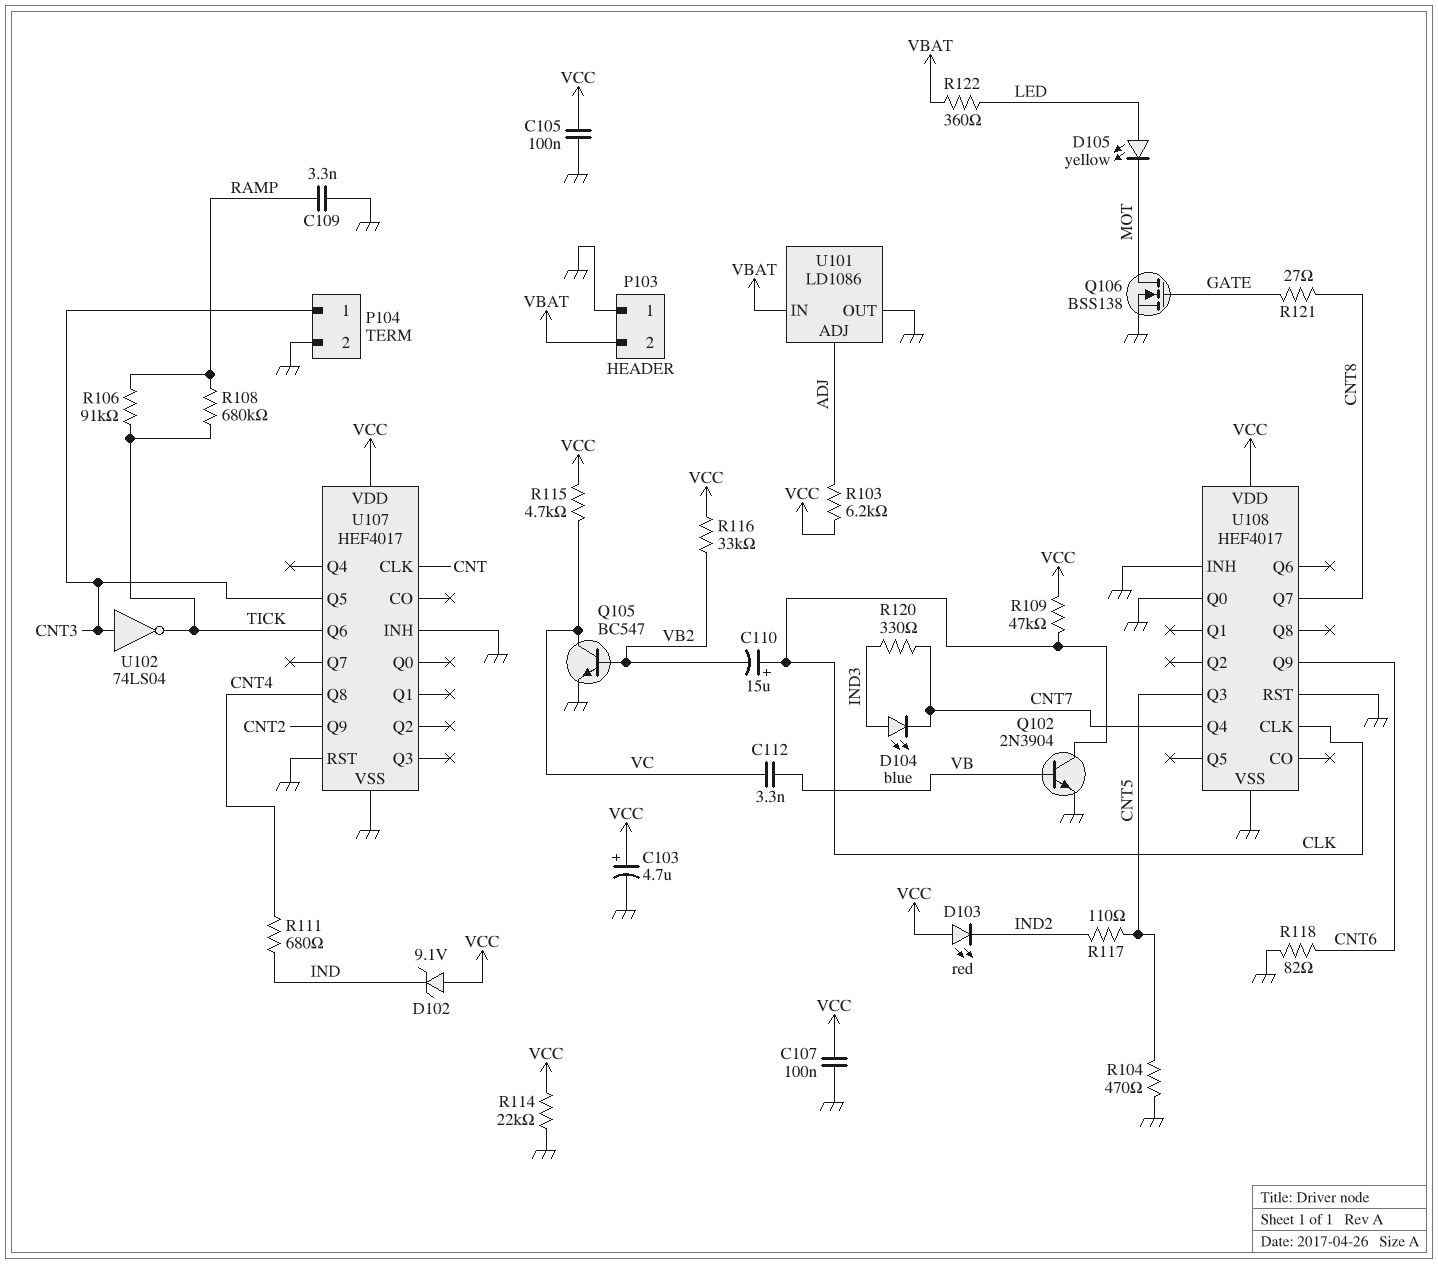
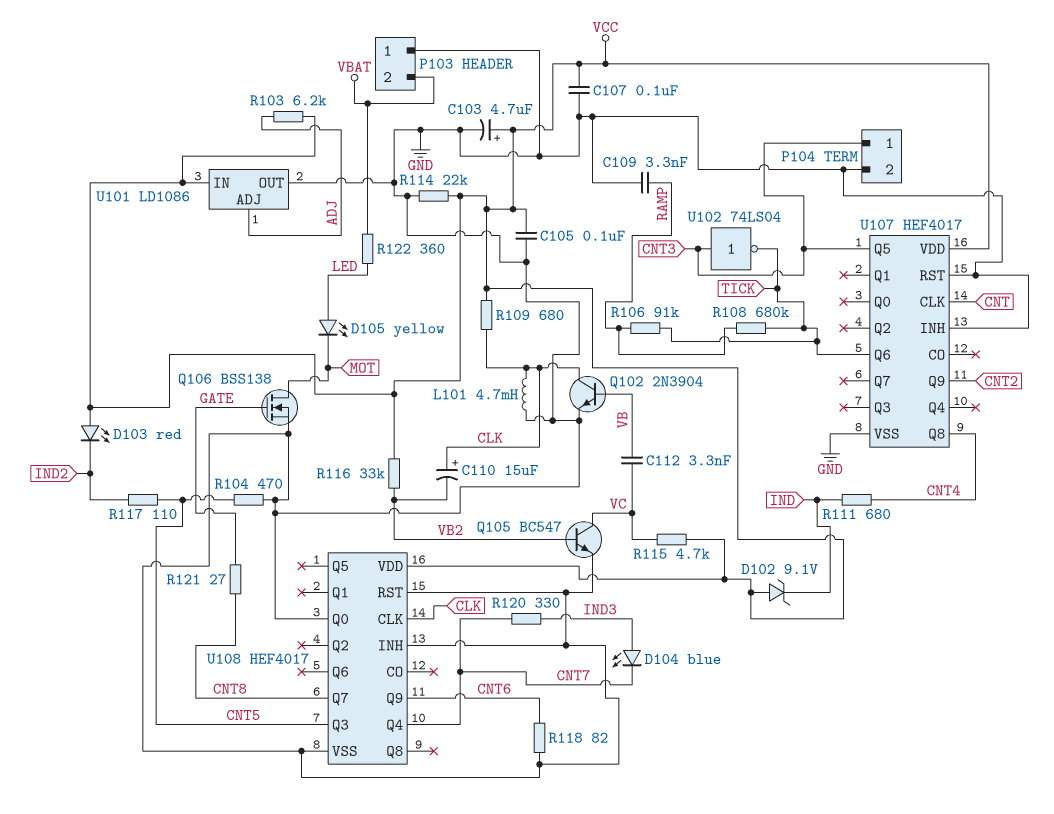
L101: none -> 4.7mH (CLK, GND)
R109: 47k (CLK, VCC) -> 680 (CLK, VCC)
U101 pin IN: VBAT -> VCC

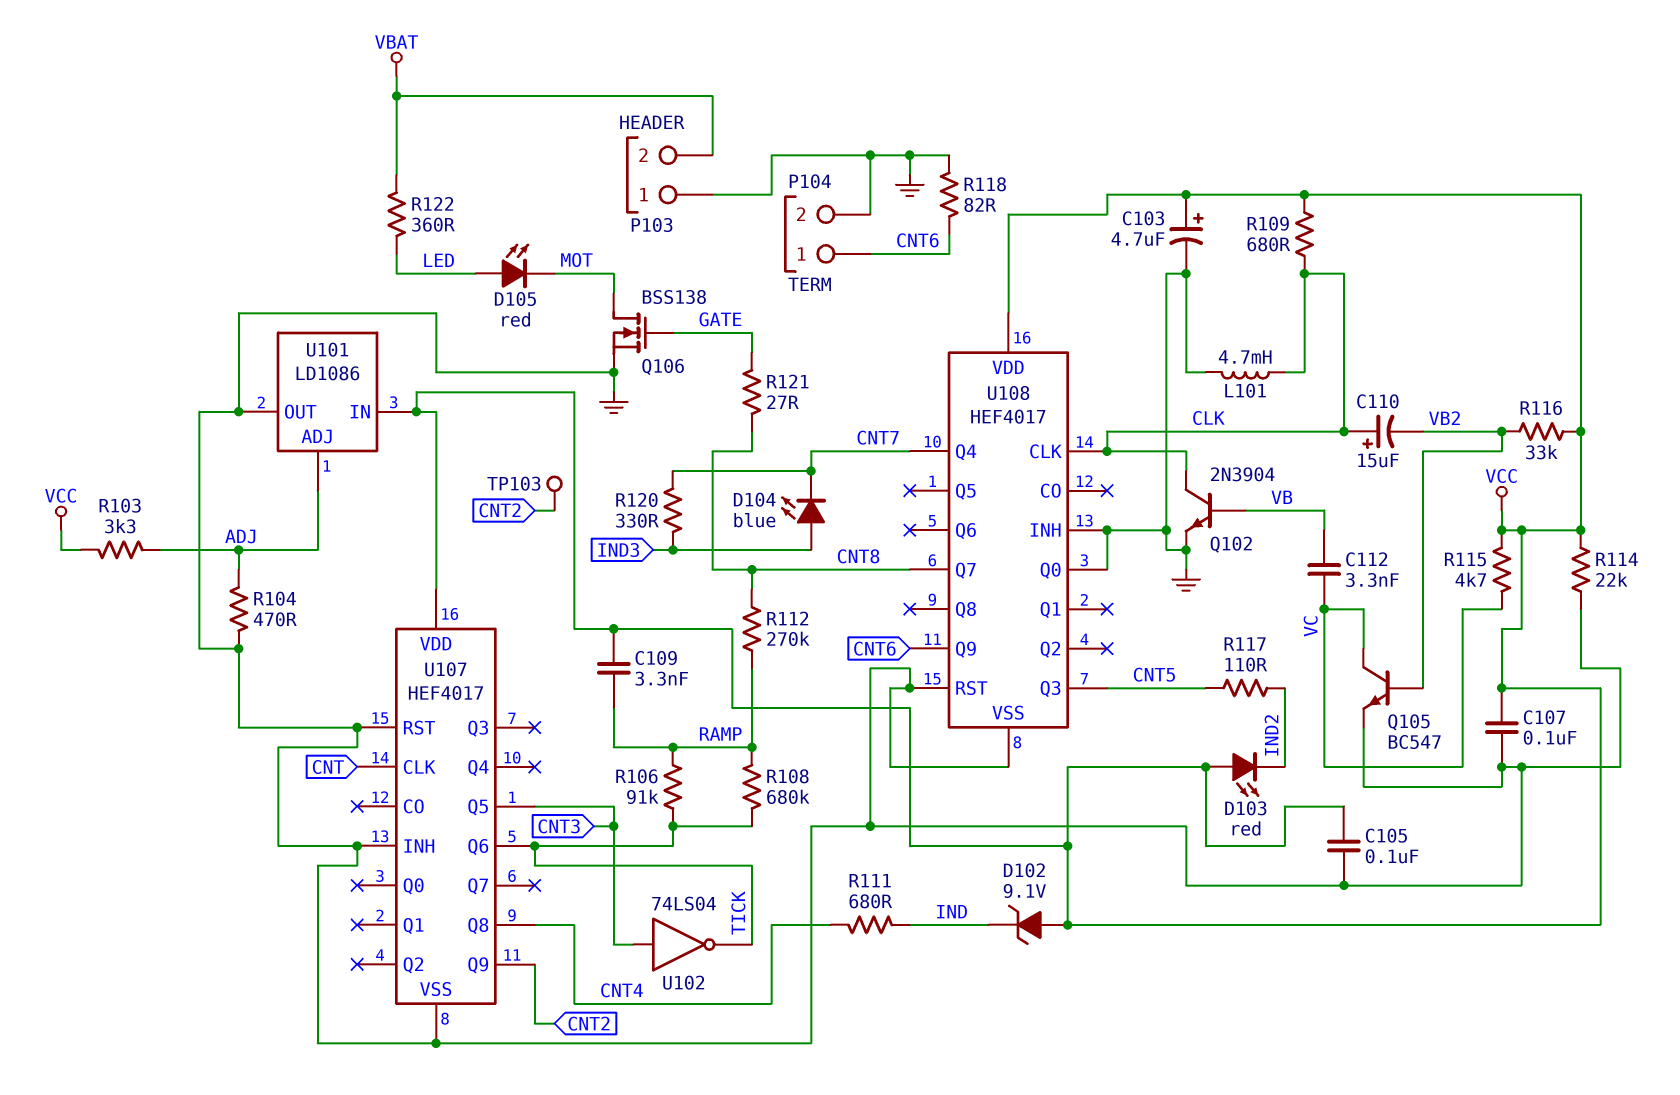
C109: 3.3nF (GND, RAMP) -> 3.3nF (RAMP, VCC)
D105: LED yellow (A LED, K MOT) -> LED red (A LED, K MOT)
P104 pin 1: CNT3 -> CNT6
R103: 6.2k (ADJ, VCC) -> 3.3k (ADJ, VCC)
R104: 470 (CNT5, GND) -> 470 (ADJ, GND)
R112: none -> 270k (CNT8, RAMP)
TP103: none -> test point (CNT2)

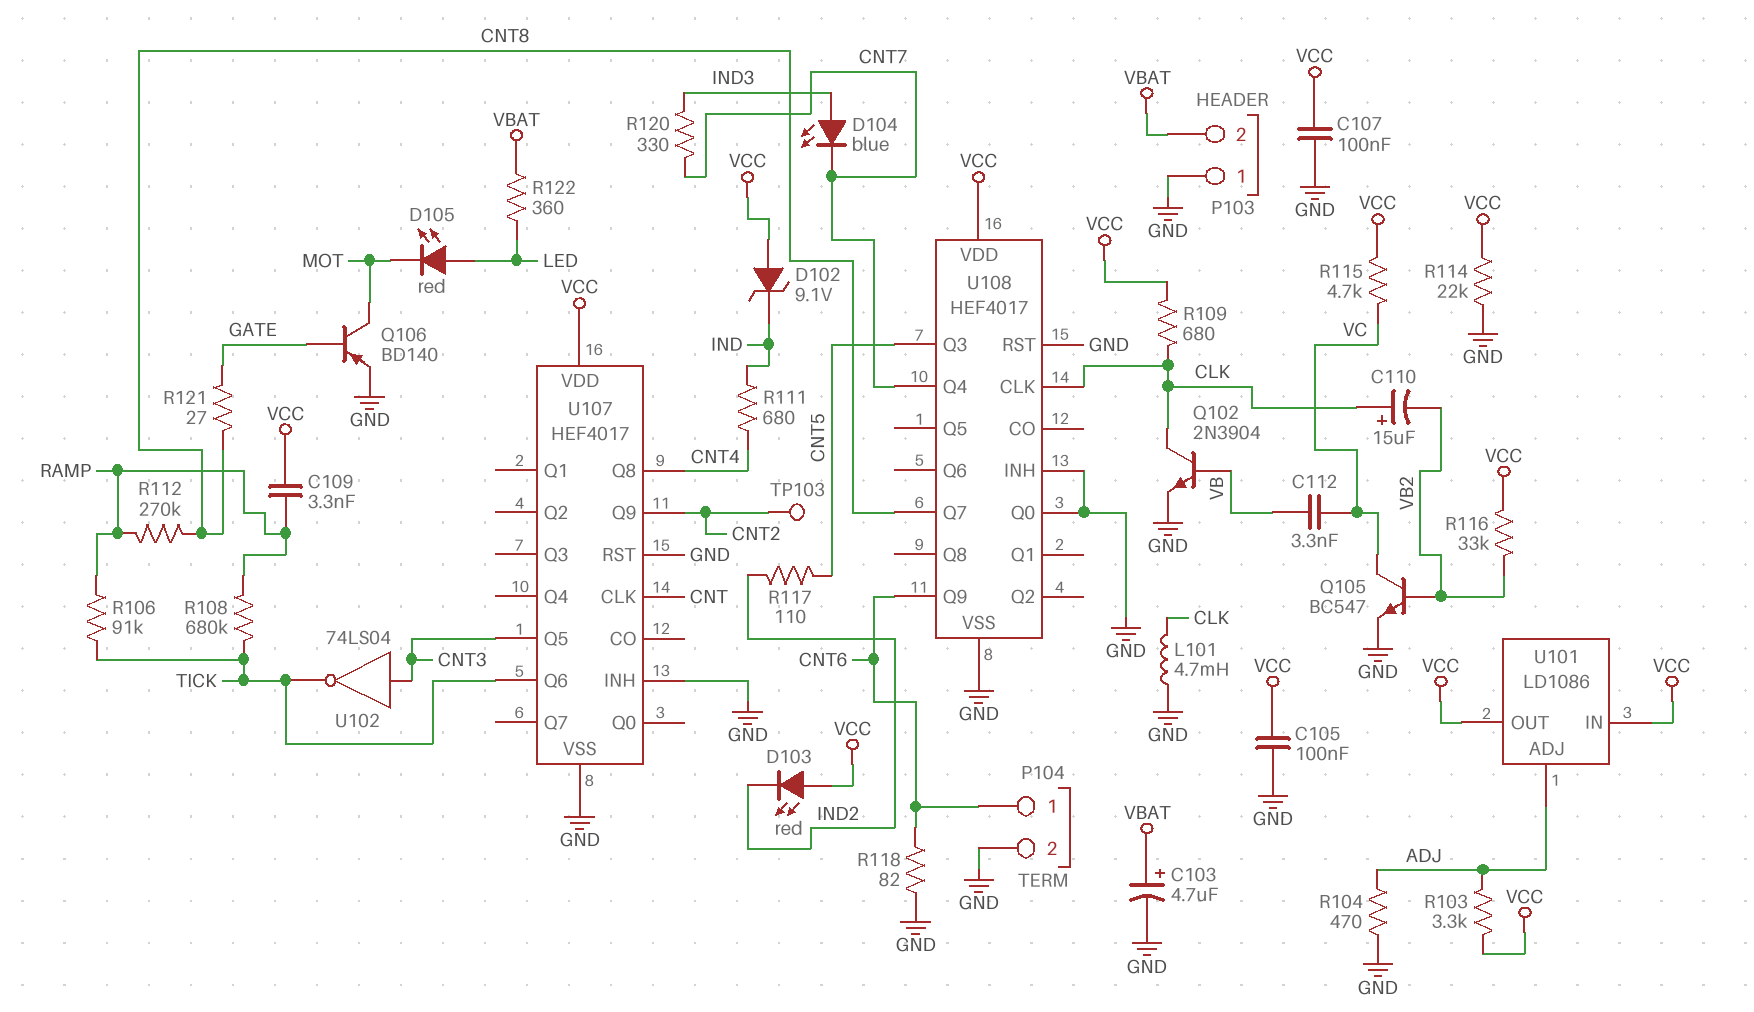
C103: 4.7uF (plus VCC, minus GND) -> 4.7uF (plus VBAT, minus GND)
Q106: NMOS BSS138 (G GATE, D MOT, S GND) -> PNP BD140 (B GATE, C MOT, E GND)
U101 pin OUT: GND -> VCC

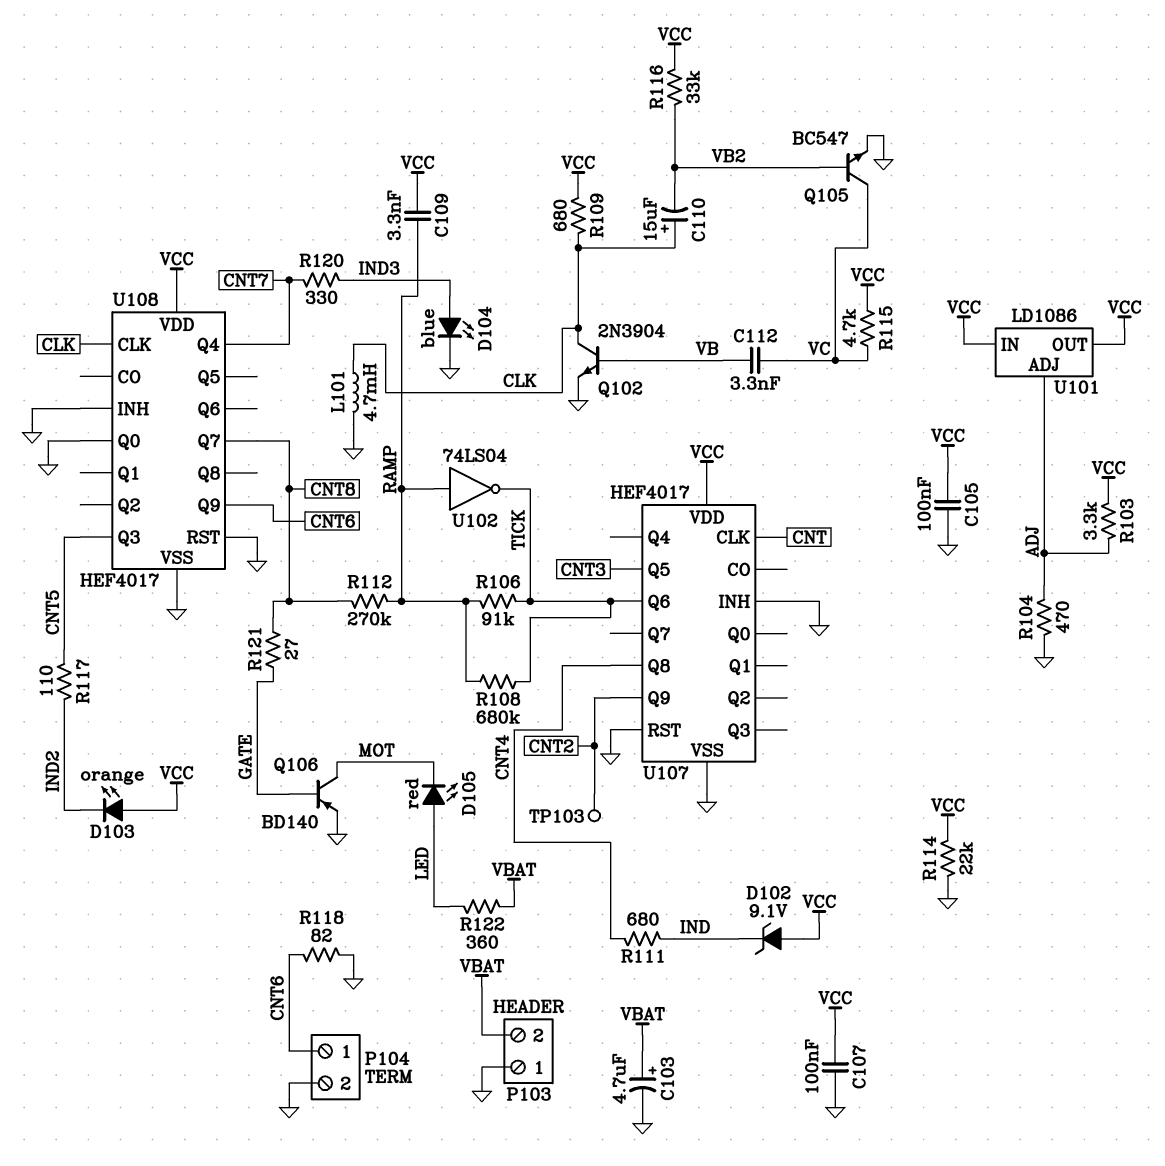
D103: LED red (A VCC, K IND2) -> LED orange (A VCC, K IND2)
D104: LED blue (A IND3, K CNT7) -> LED blue (A IND3, K GND)
U102: NOT 74LS04 (in CNT3, out TICK) -> NOT 74LS04 (in RAMP, out TICK)

